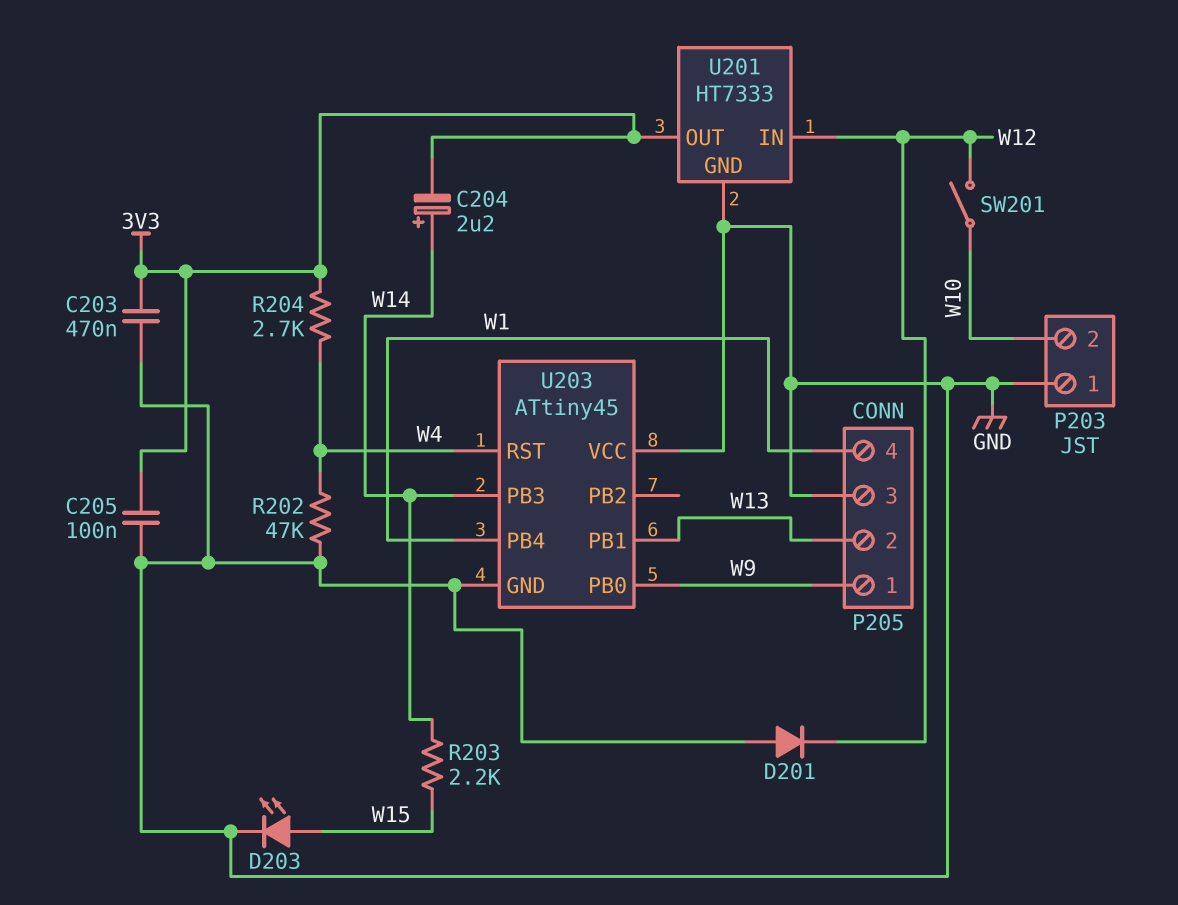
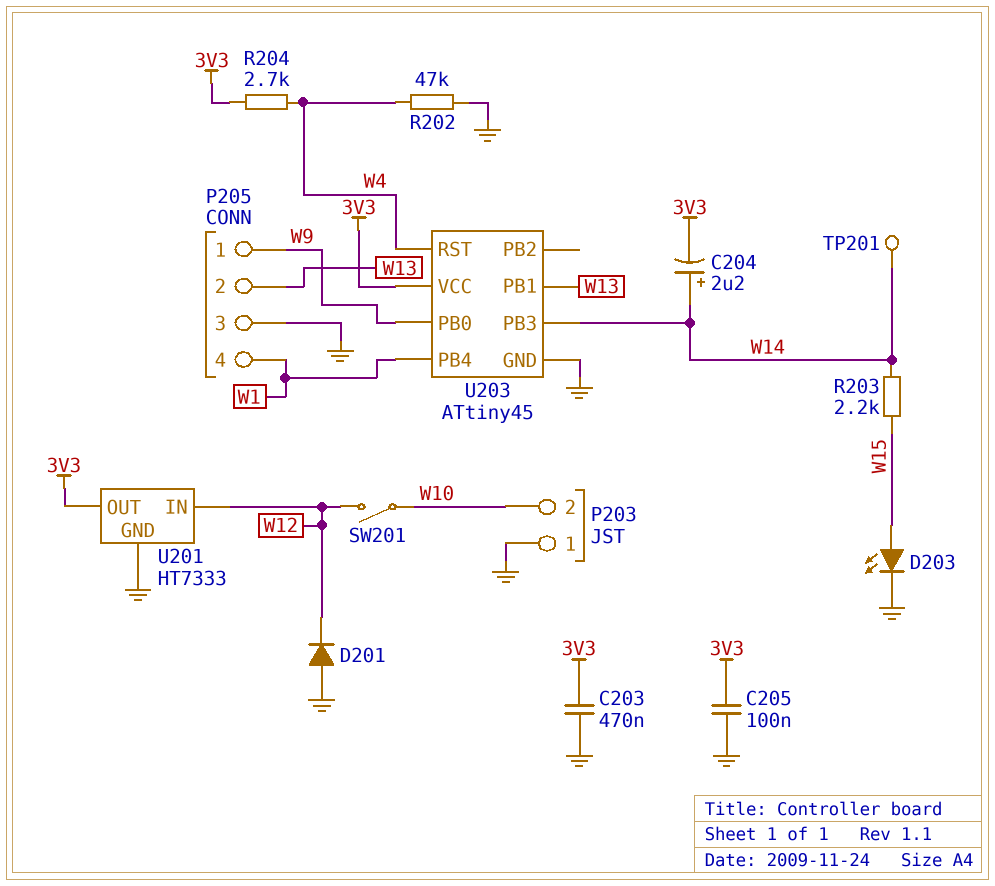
TP201: none -> test point (W14)
U203 pin VCC: GND -> 3V3

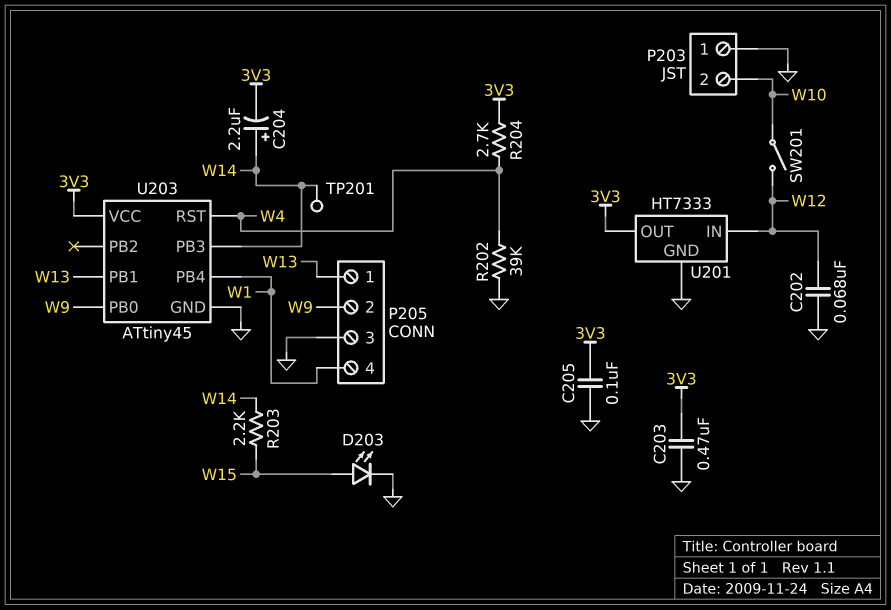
C202: none -> 68nF (GND, W12)
D201: diode (A GND, K W12) -> none
P205 pin 1: W9 -> W13
P205 pin 2: W13 -> W9
R202: 47k (GND, W4) -> 39k (GND, W4)

